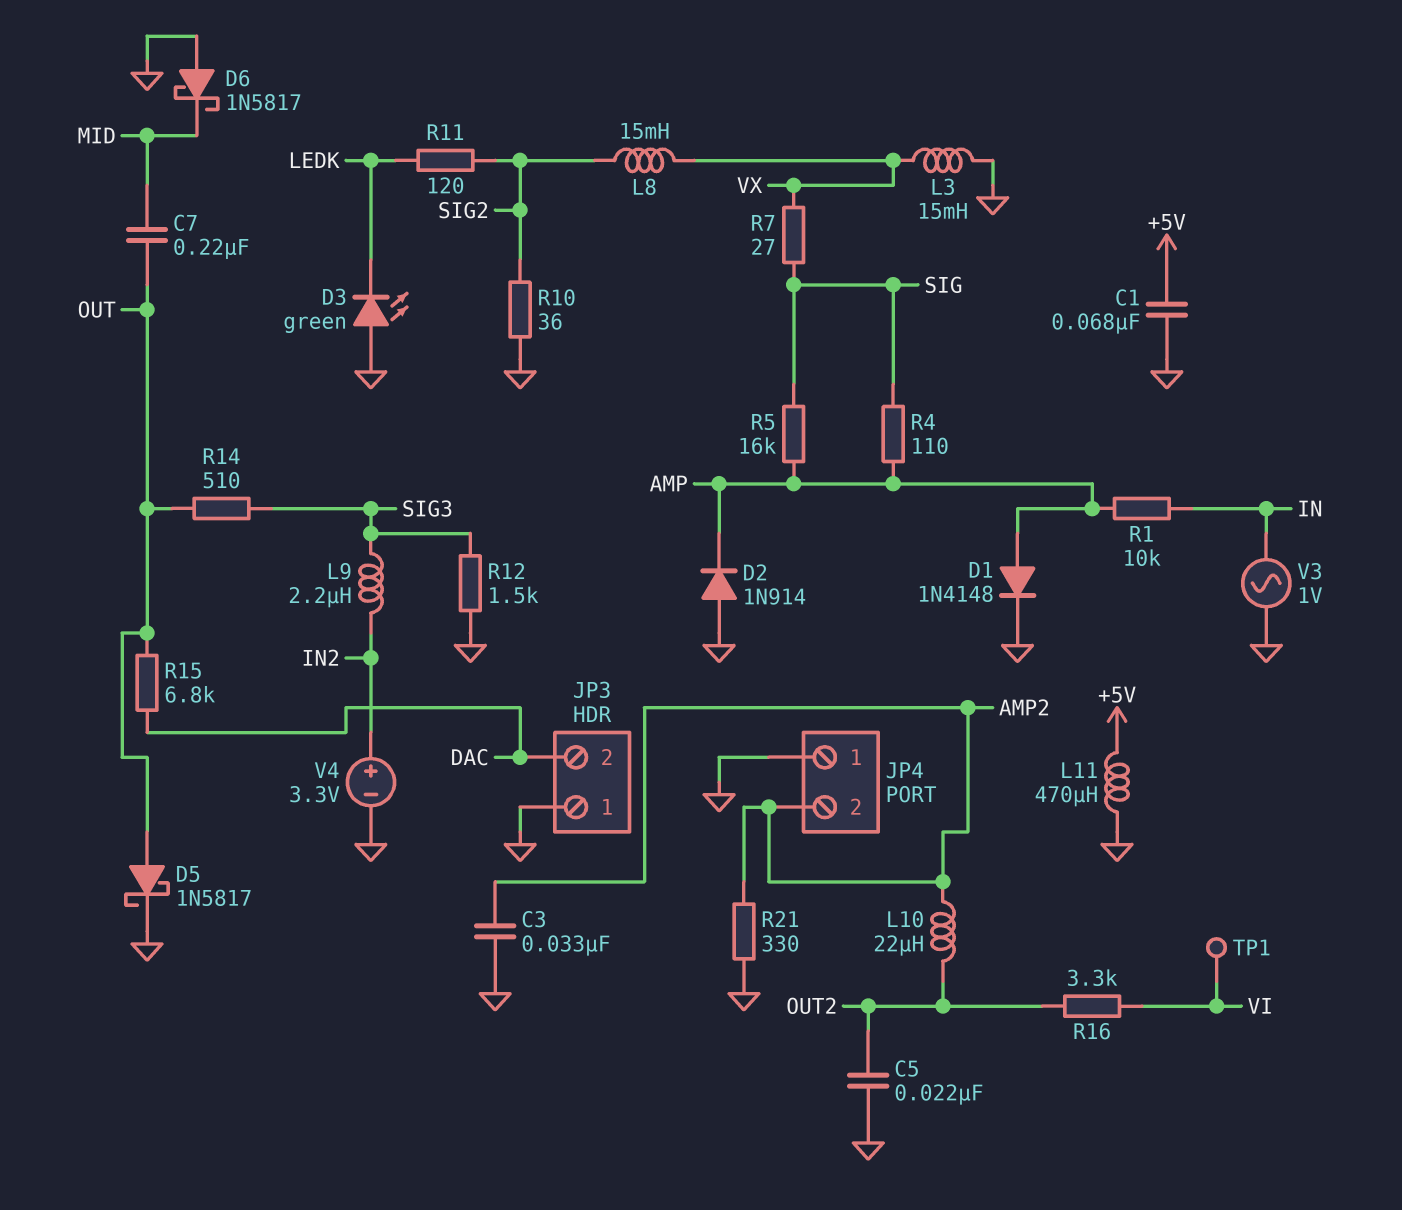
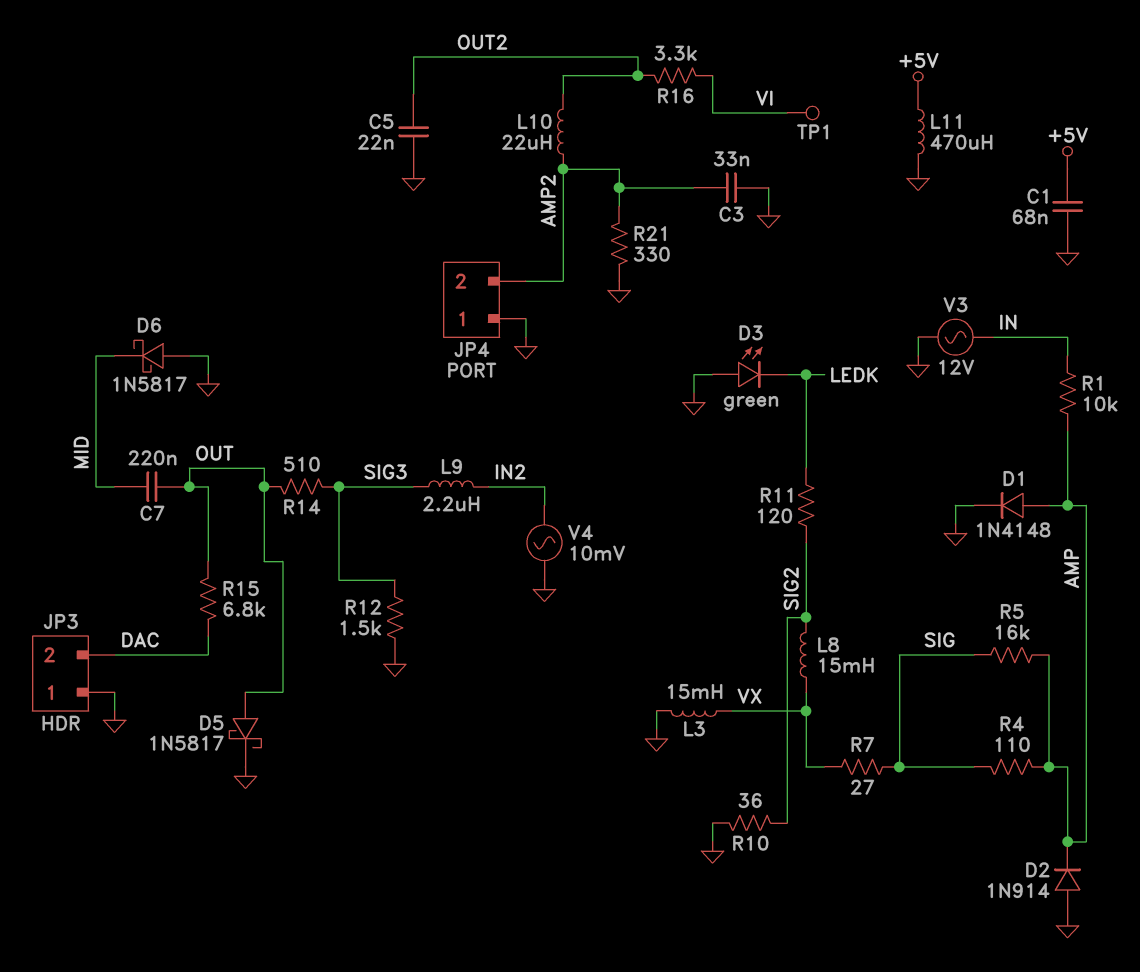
V3: AC 1V (GND, IN) -> AC 12V (GND, IN)
V4: 3.3V (plus IN2, minus GND) -> AC 10mV (GND, IN2)

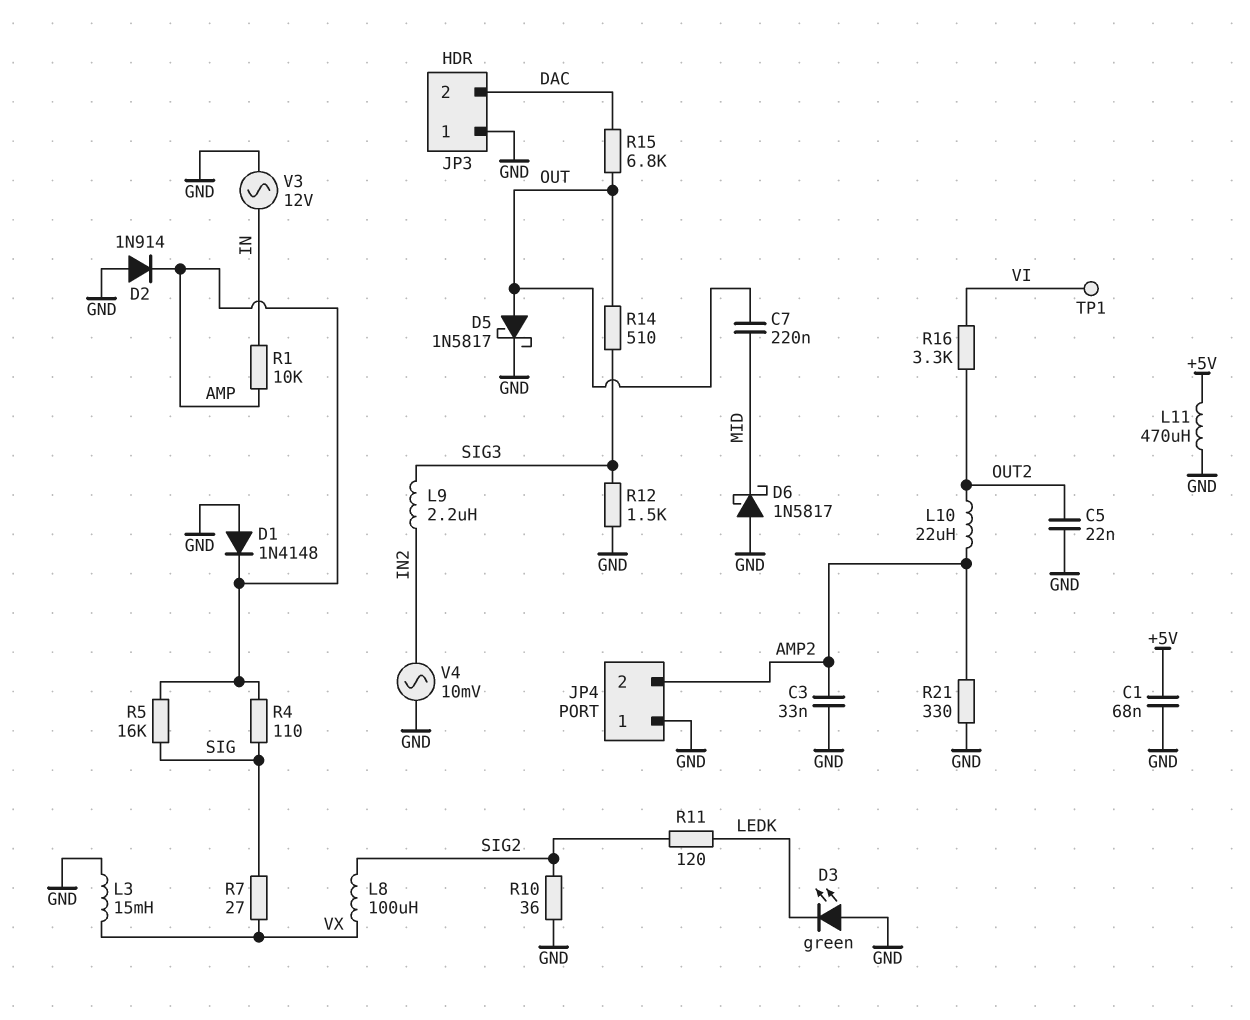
D1: diode 1N4148 (A AMP, K GND) -> diode 1N4148 (A GND, K AMP)
L8: 15mH (SIG2, VX) -> 100uH (SIG2, VX)

